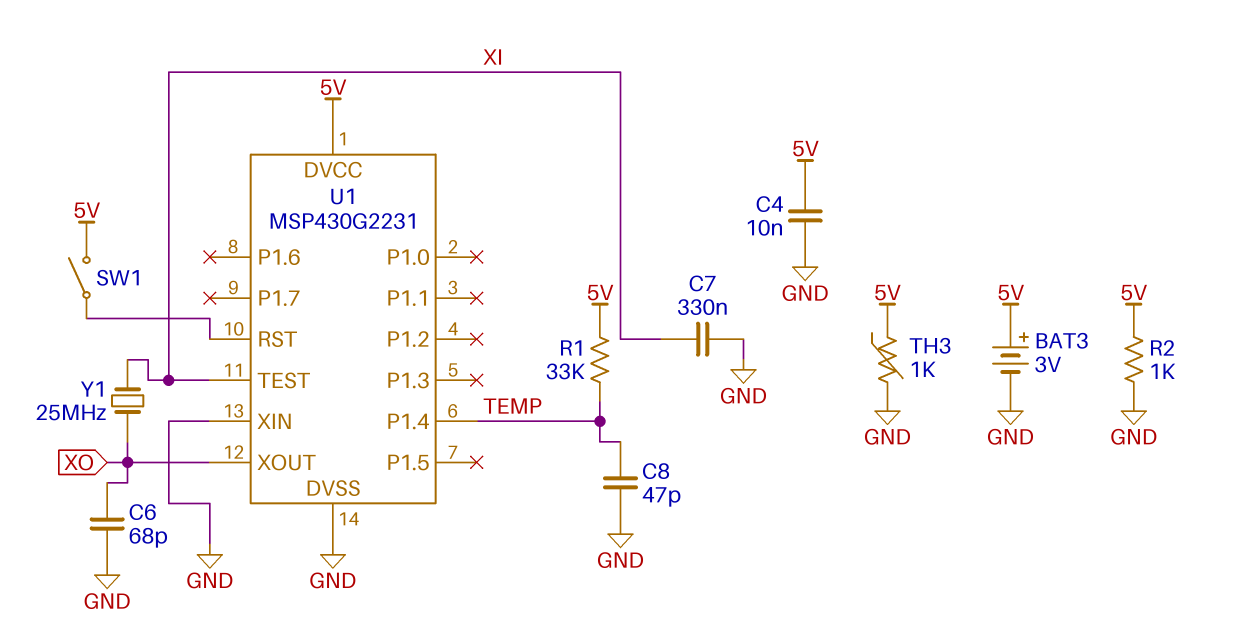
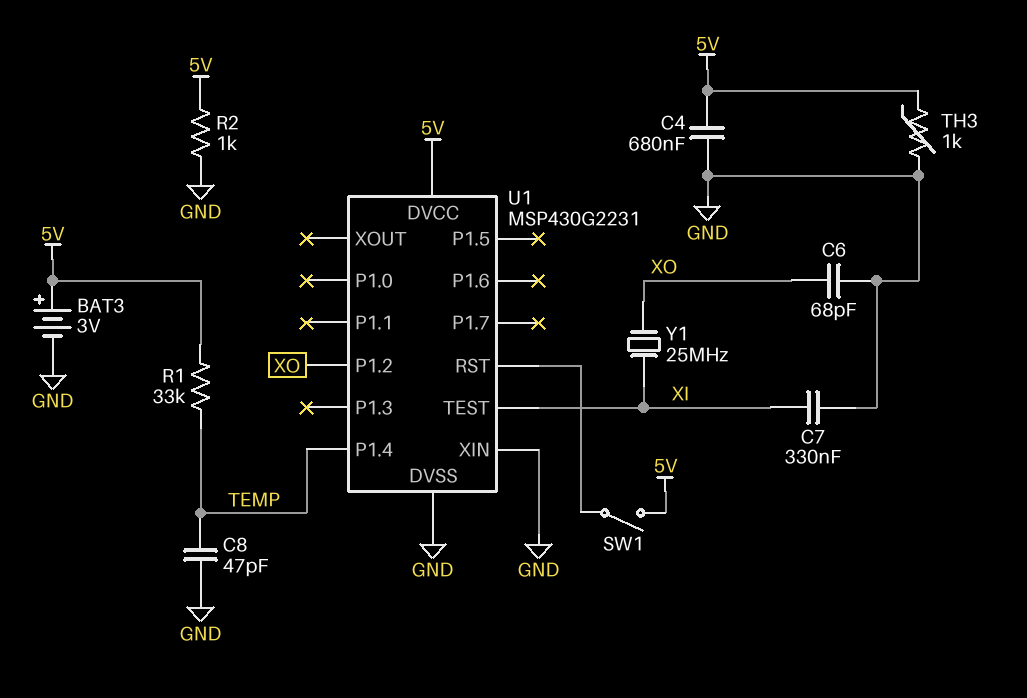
C4: 10nF (5V, GND) -> 680nF (5V, GND)
U1 pin P1.2: none -> XO
U1 pin XOUT: XO -> none

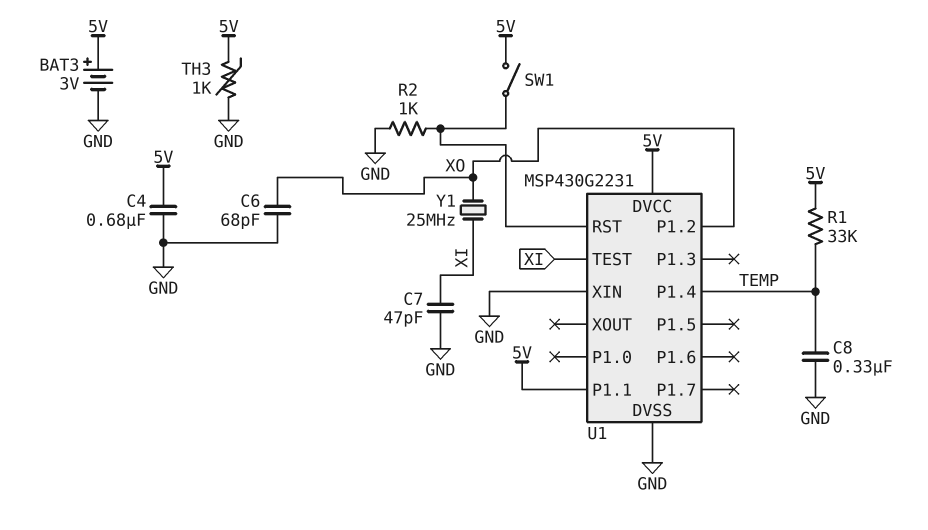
C7: 330nF (GND, XI) -> 47pF (GND, XI)
C8: 47pF (GND, TEMP) -> 330nF (GND, TEMP)
R2: 1k (5V, GND) -> 1k (GND, U1/RST)
U1 pin P1.1: none -> 5V

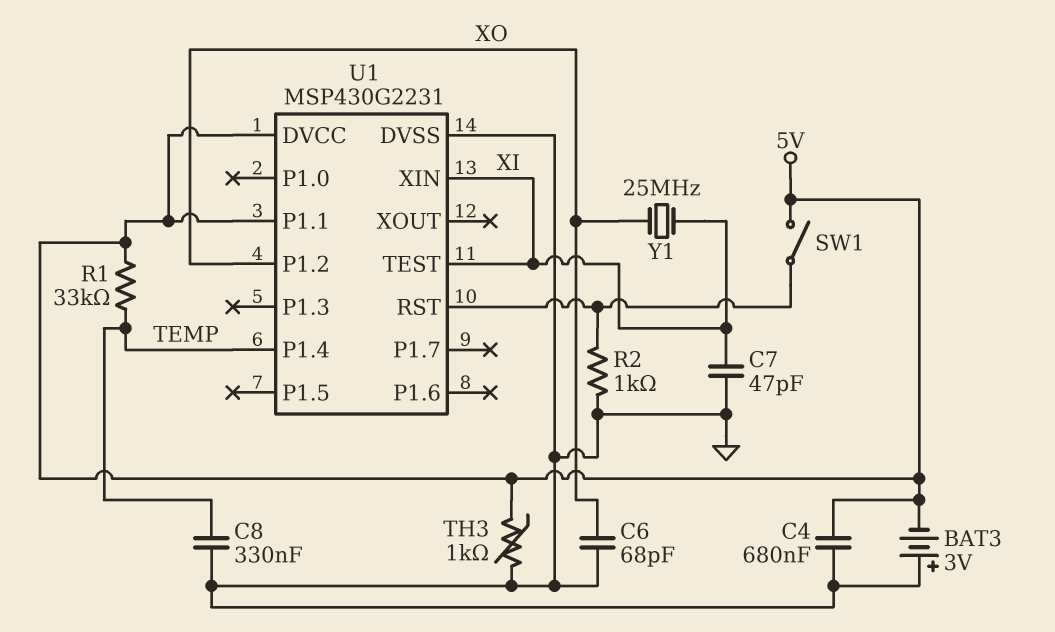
BAT3: 3V (plus 5V, minus GND) -> 3V (plus GND, minus 5V)
U1 pin XIN: GND -> XI

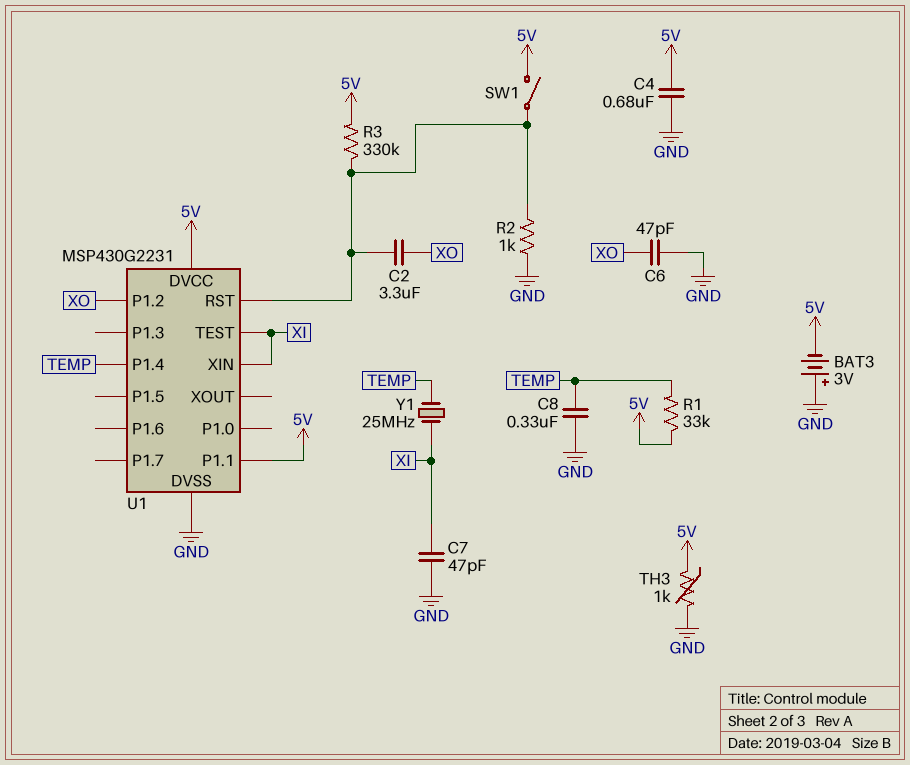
C2: none -> 3.3uF (U1/RST, XO)
C6: 68pF (GND, XO) -> 47pF (GND, XO)
R3: none -> 330k (5V, U1/RST)
Y1: 25MHz (XI, XO) -> 25MHz (TEMP, XI)

